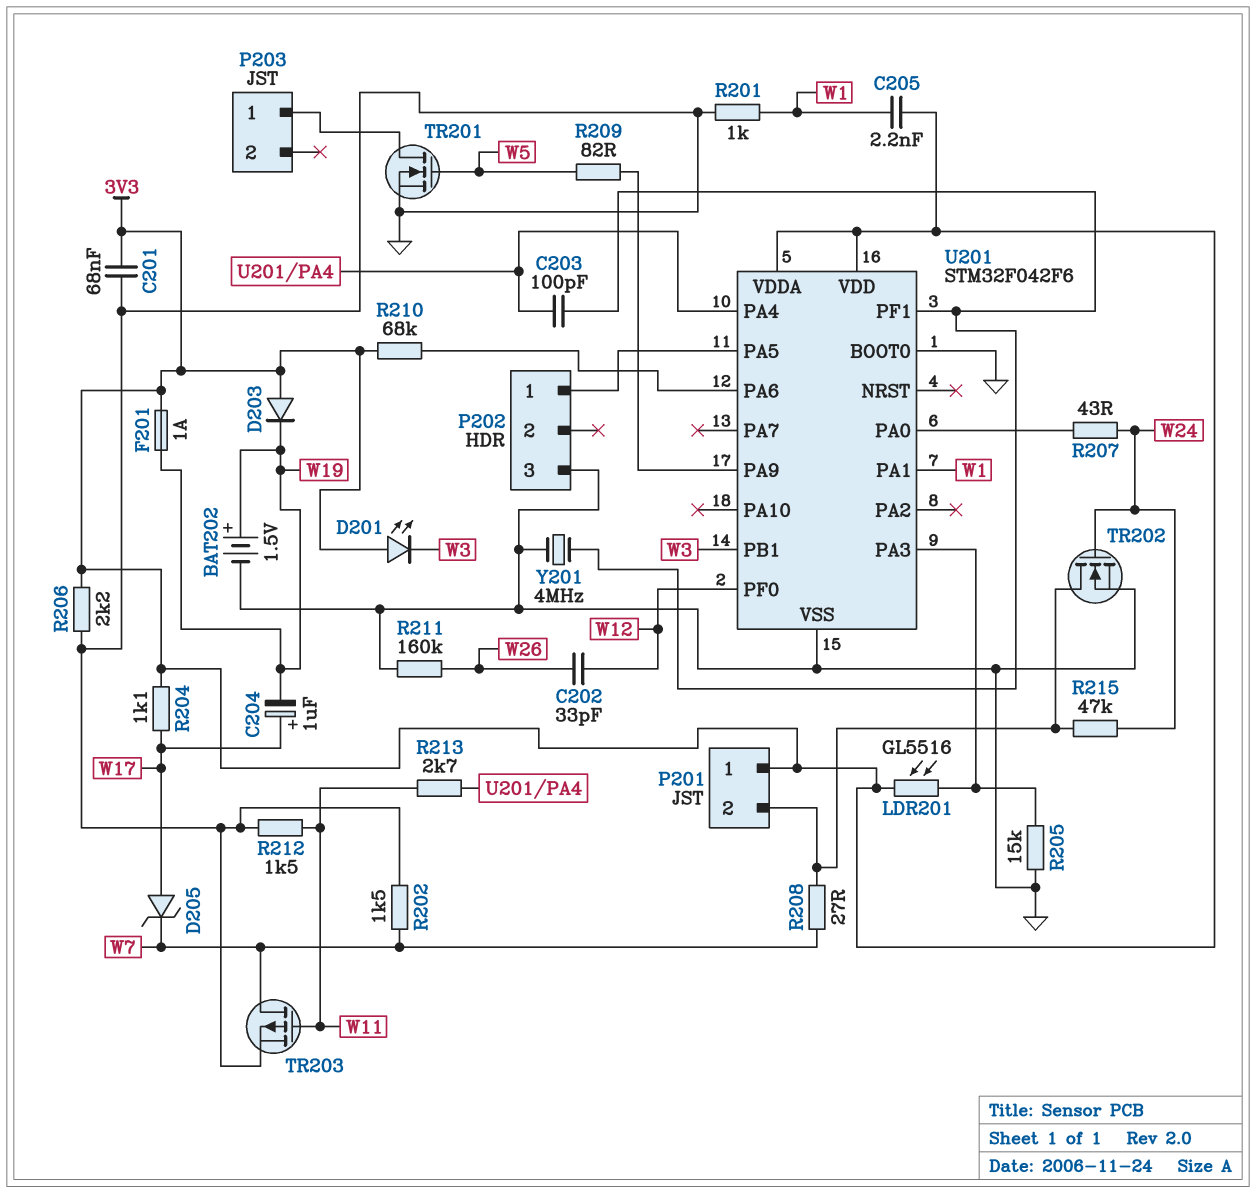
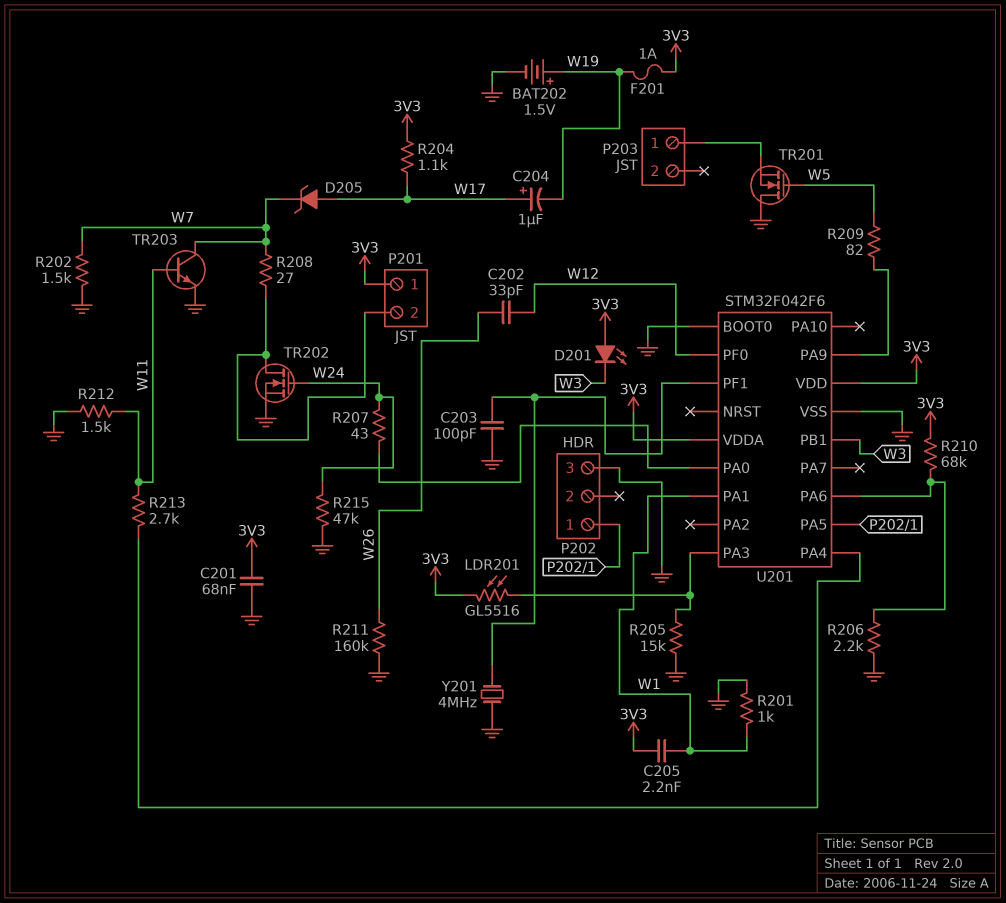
C203: 100pF (U201/PA4, U201/PF1) -> 100pF (GND, U201/PF1)
D203: diode (A 3V3, K W19) -> none
R206: 2.2k (3V3, GND) -> 2.2k (GND, U201/PA6)
R215: 47k (P201/2, W24) -> 47k (GND, W24)
TR201: NMOS (G W5, D P203/1, S GND) -> NMOS (G W5, D GND, S P203/1)
TR203: PMOS (G W11, D W7, S GND) -> NPN (B W11, C W7, E GND)

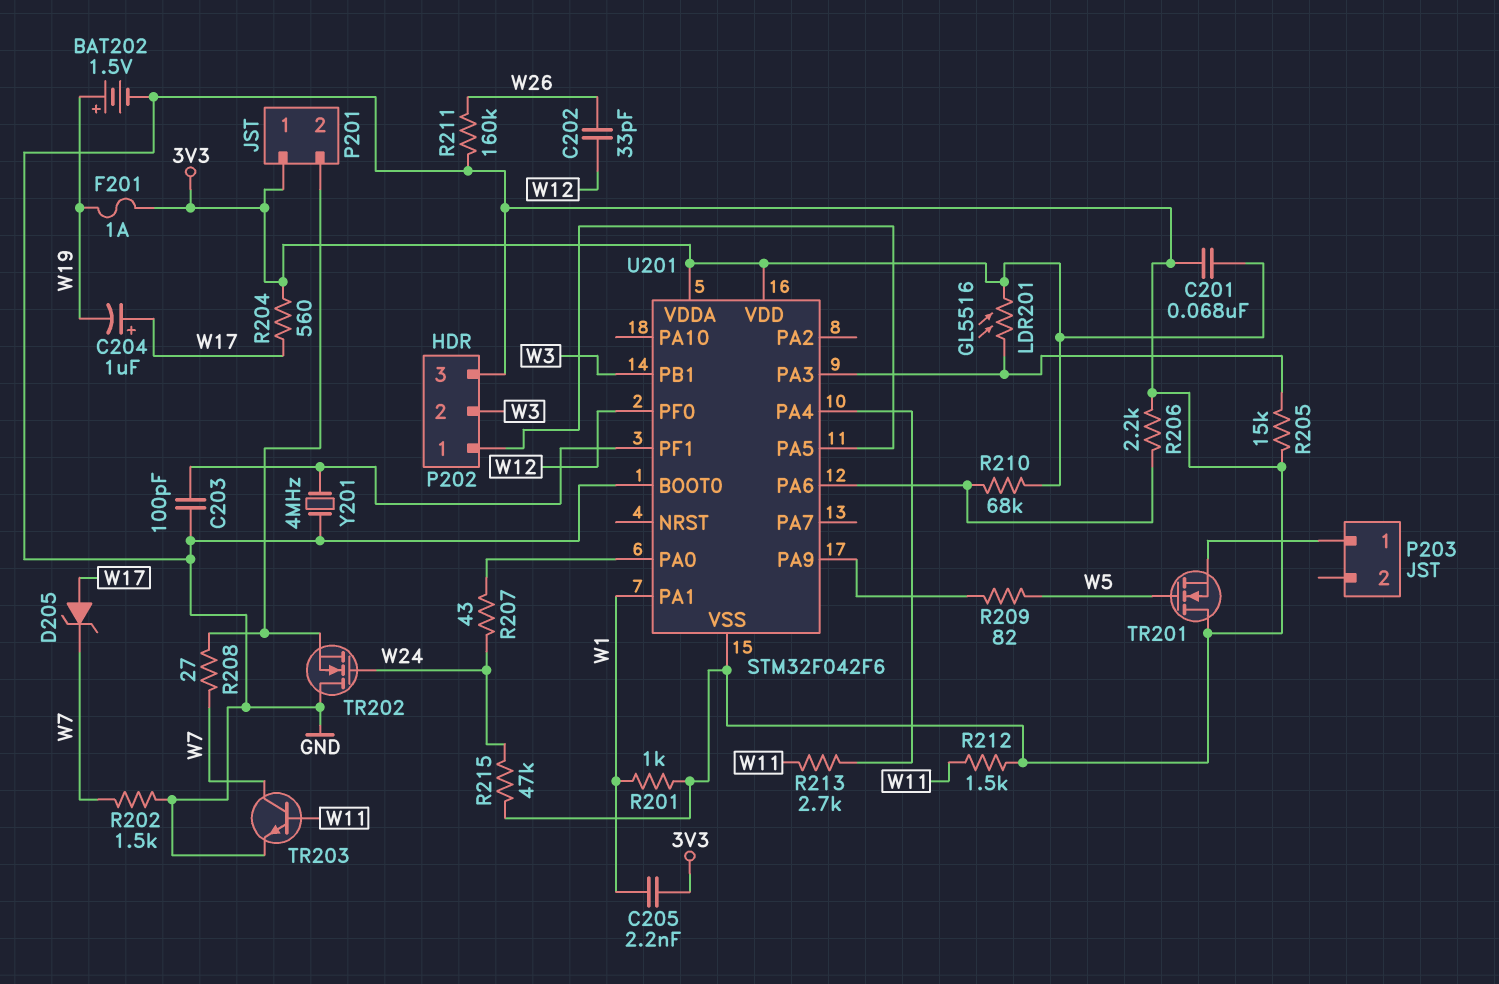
D201: LED (A 3V3, K W3) -> none
P202 pin 2: none -> W3
R204: 1.1k (3V3, W17) -> 560 (3V3, W17)
TR202: NMOS (G W24, D P201/2, S GND) -> NMOS (G W24, D GND, S P201/2)

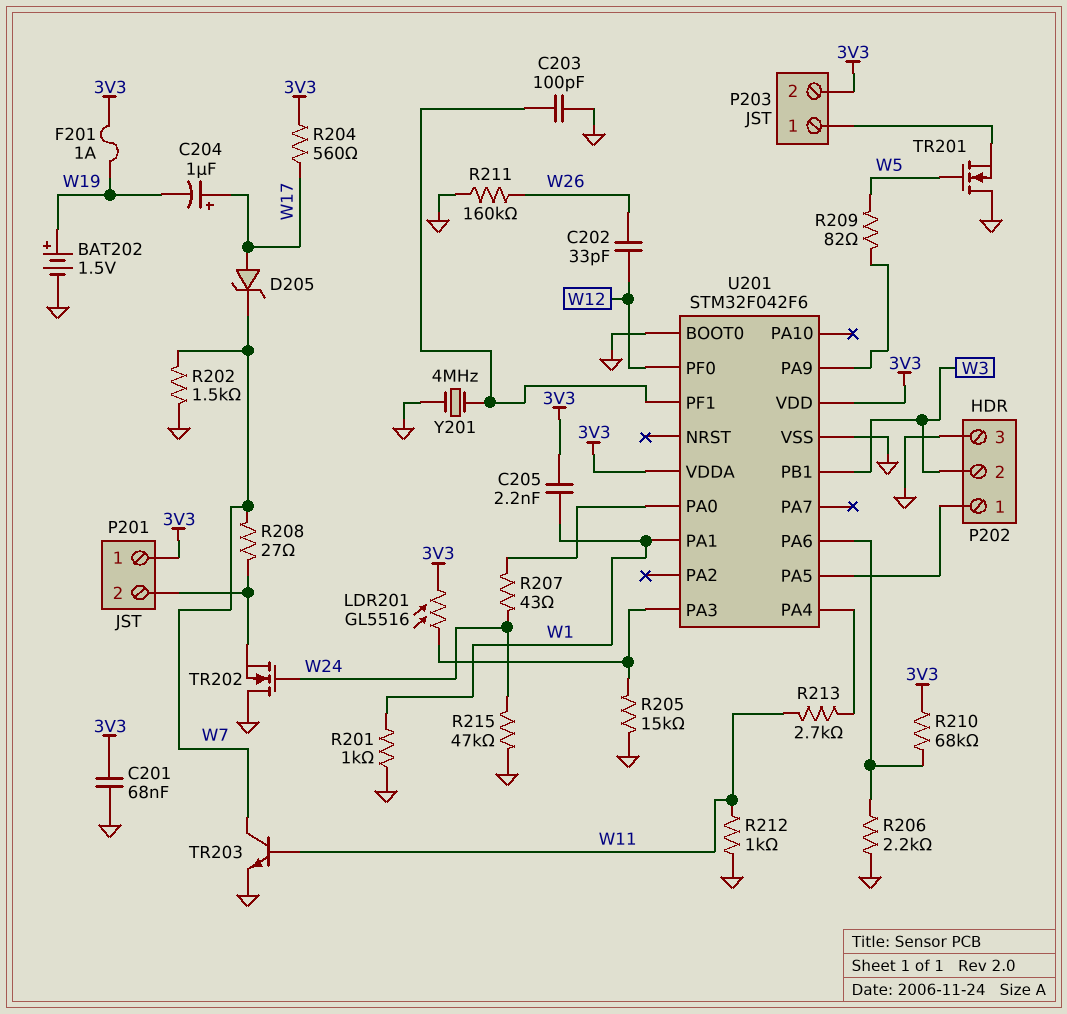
P203 pin 2: none -> 3V3
R212: 1.5k (GND, W11) -> 1k (GND, W11)

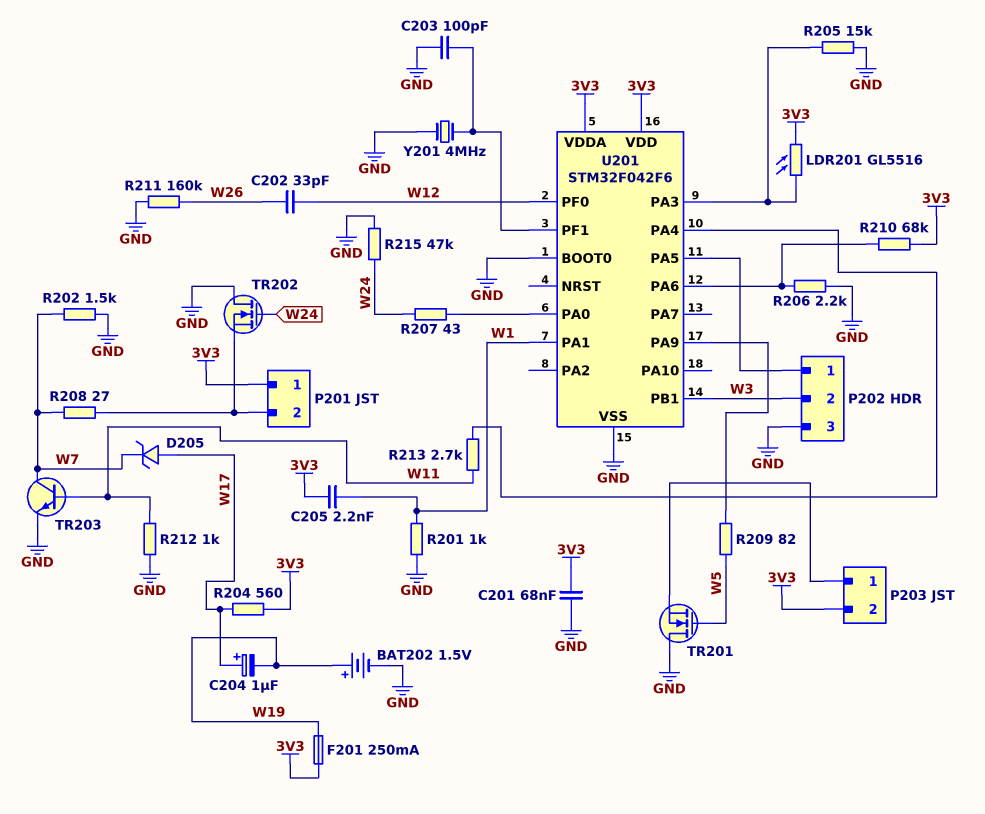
F201: 1A (3V3, W19) -> 250mA (3V3, W19)

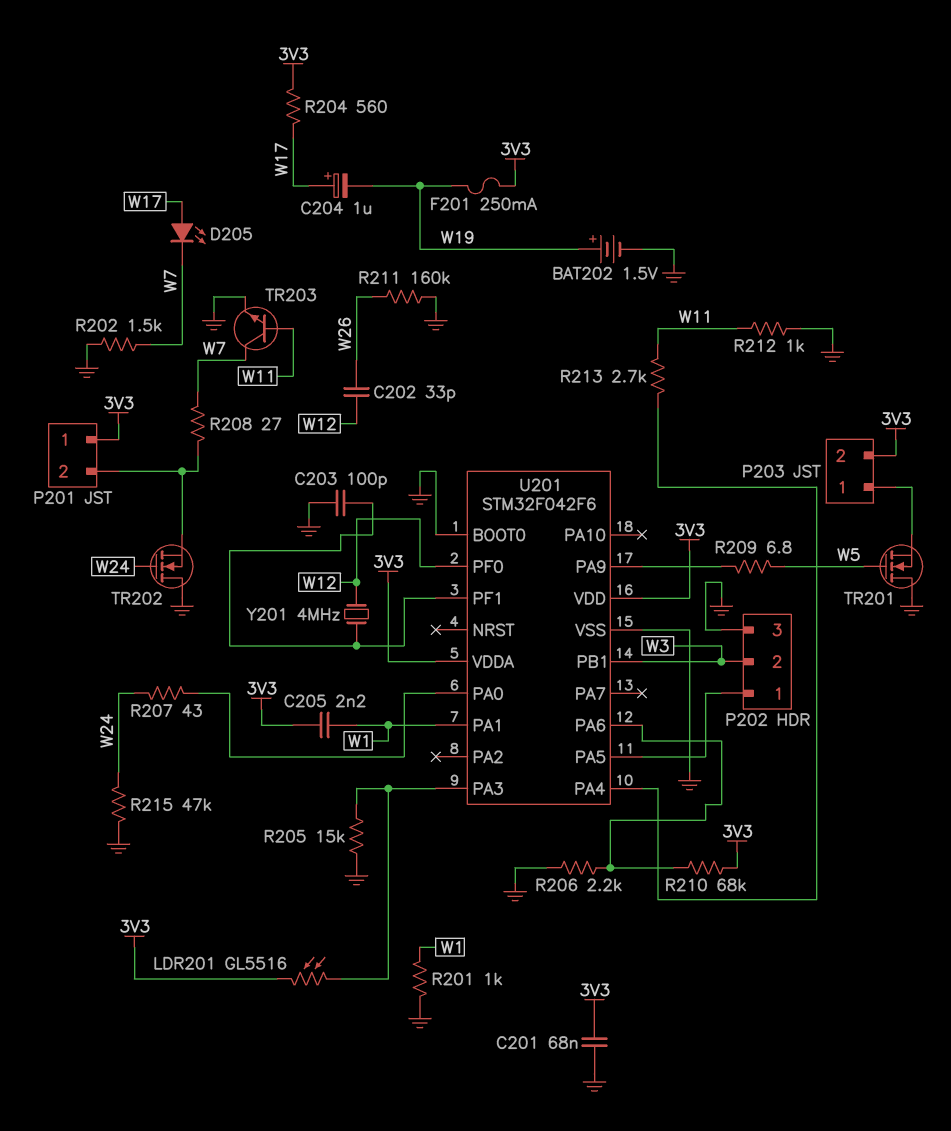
D205: zener (A W17, K W7) -> LED (A W17, K W7)
R209: 82 (U201/PA9, W5) -> 6.8 (U201/PA9, W5)
Y201: 4MHz (GND, U201/PF1) -> 4MHz (U201/PF1, W12)

